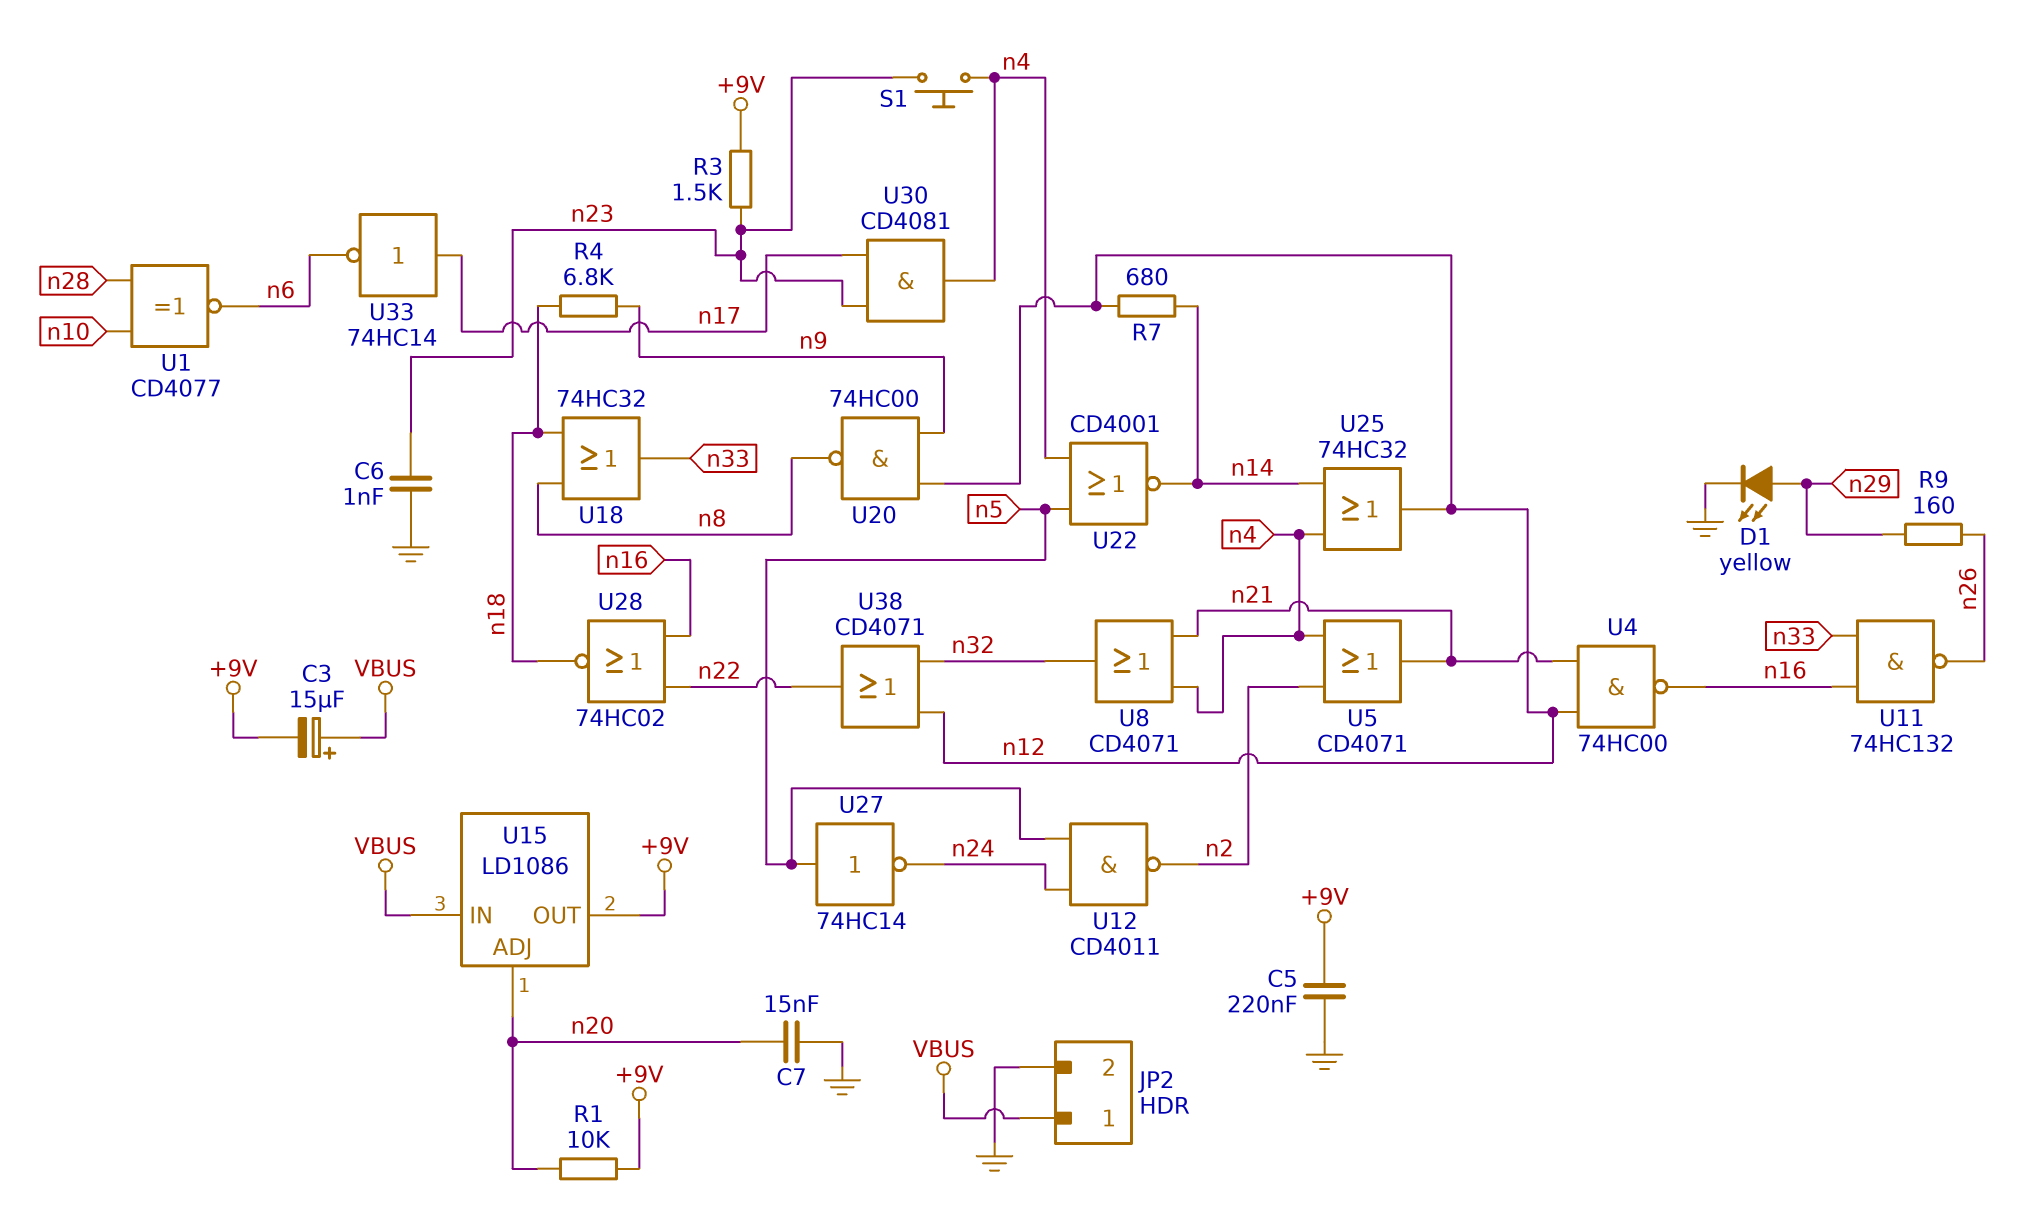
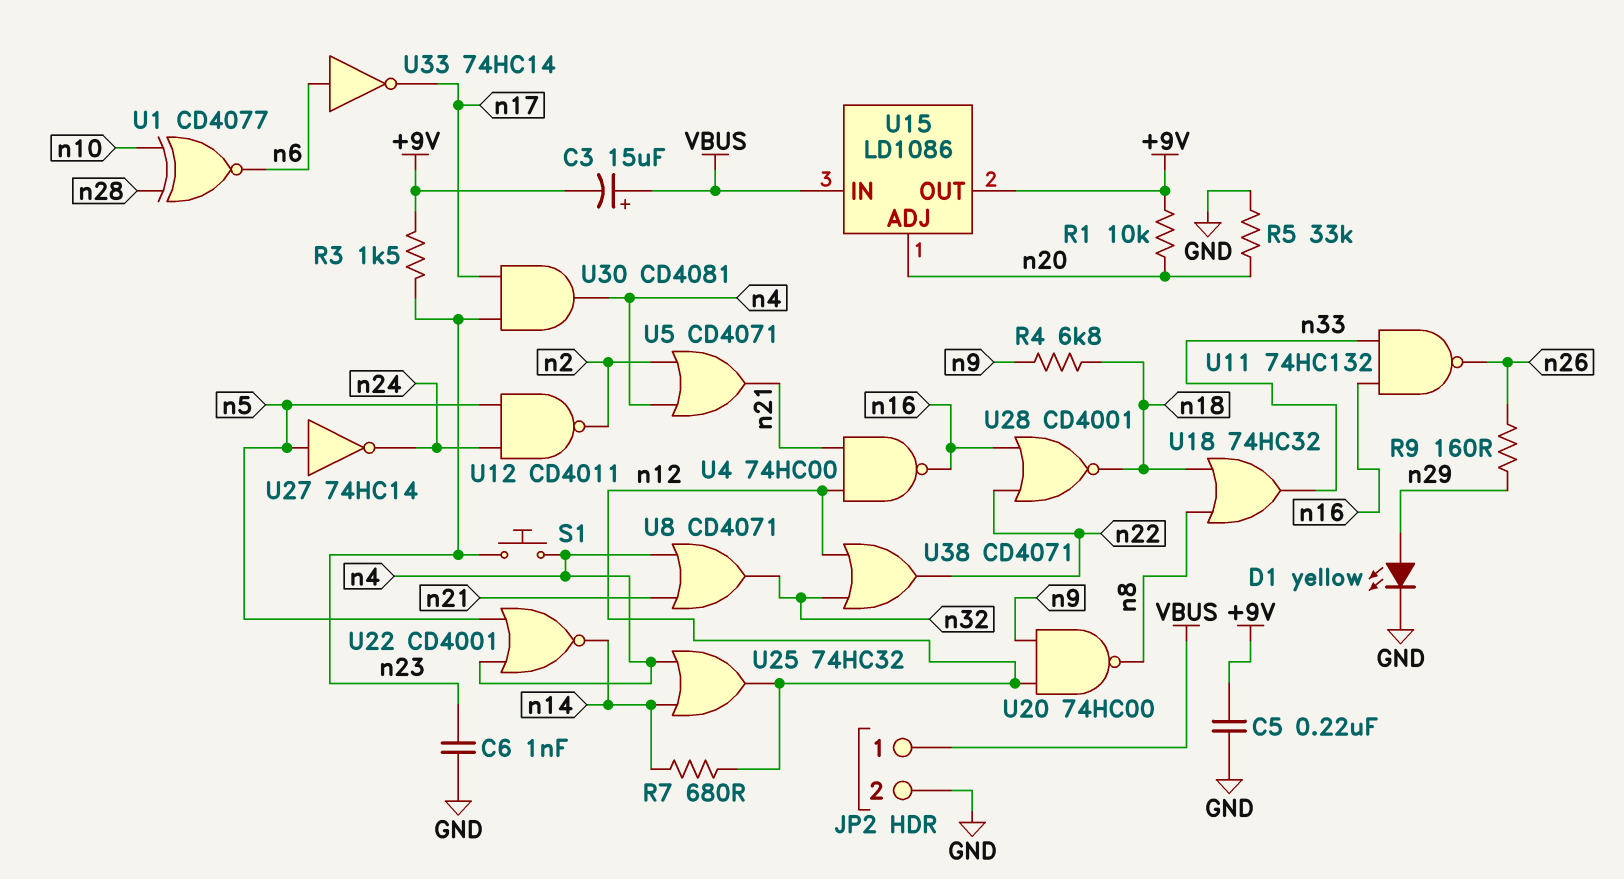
C7: 15nF (GND, n20) -> none
R5: none -> 33k (GND, n20)
U28: NOR 74HC02 (in n16, in n22, out n18) -> NOR CD4001 (in n16, in n22, out n18)
U33: NOT 74HC14 (in n17, out n6) -> NOT 74HC14 (in n6, out n17)

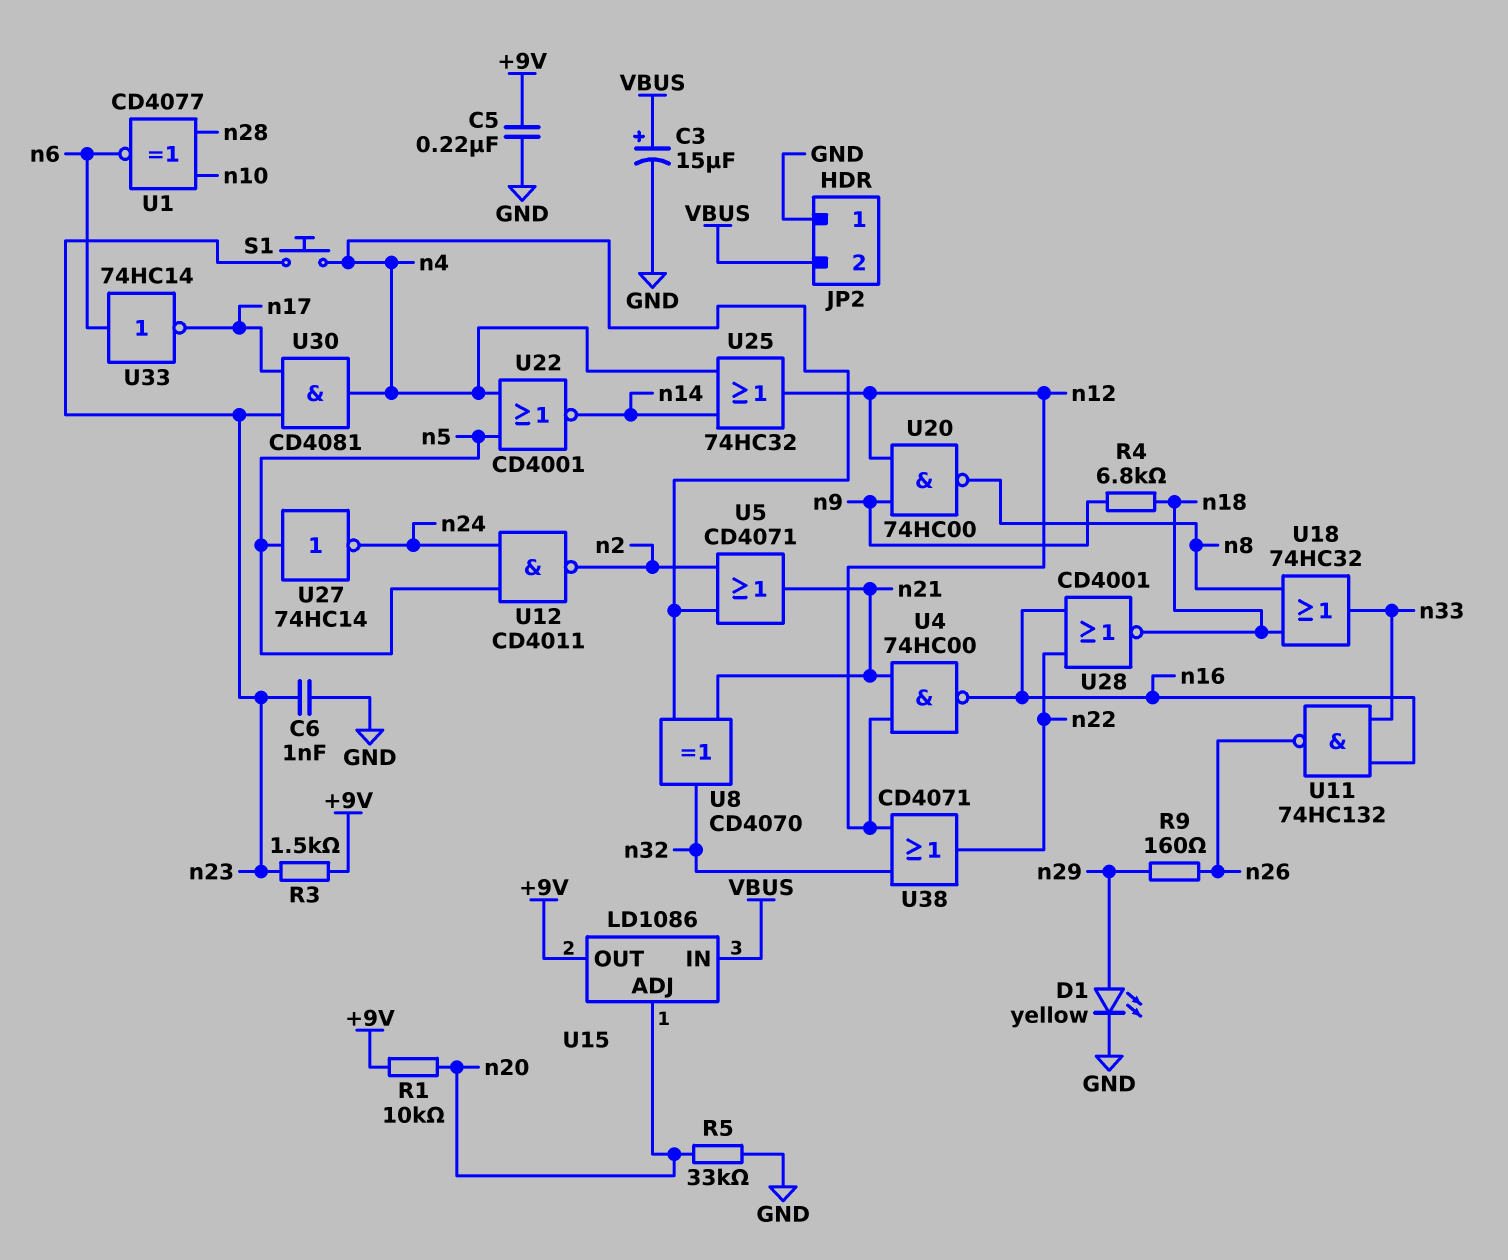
C3: 15uF (plus VBUS, minus +9V) -> 15uF (plus VBUS, minus GND)
JP2 pin 1: VBUS -> GND
JP2 pin 2: GND -> VBUS
R7: 680 (n12, n14) -> none
U8: OR CD4071 (in n4, in n21, out n32) -> XOR CD4070 (in n4, in n21, out n32)

